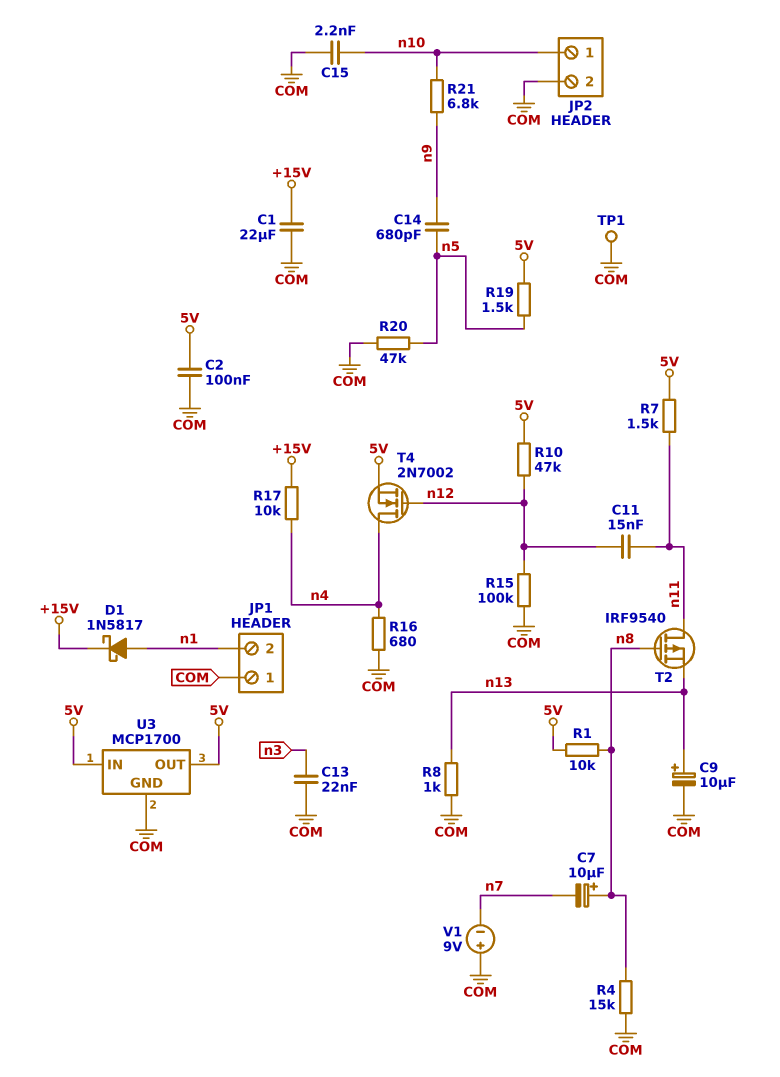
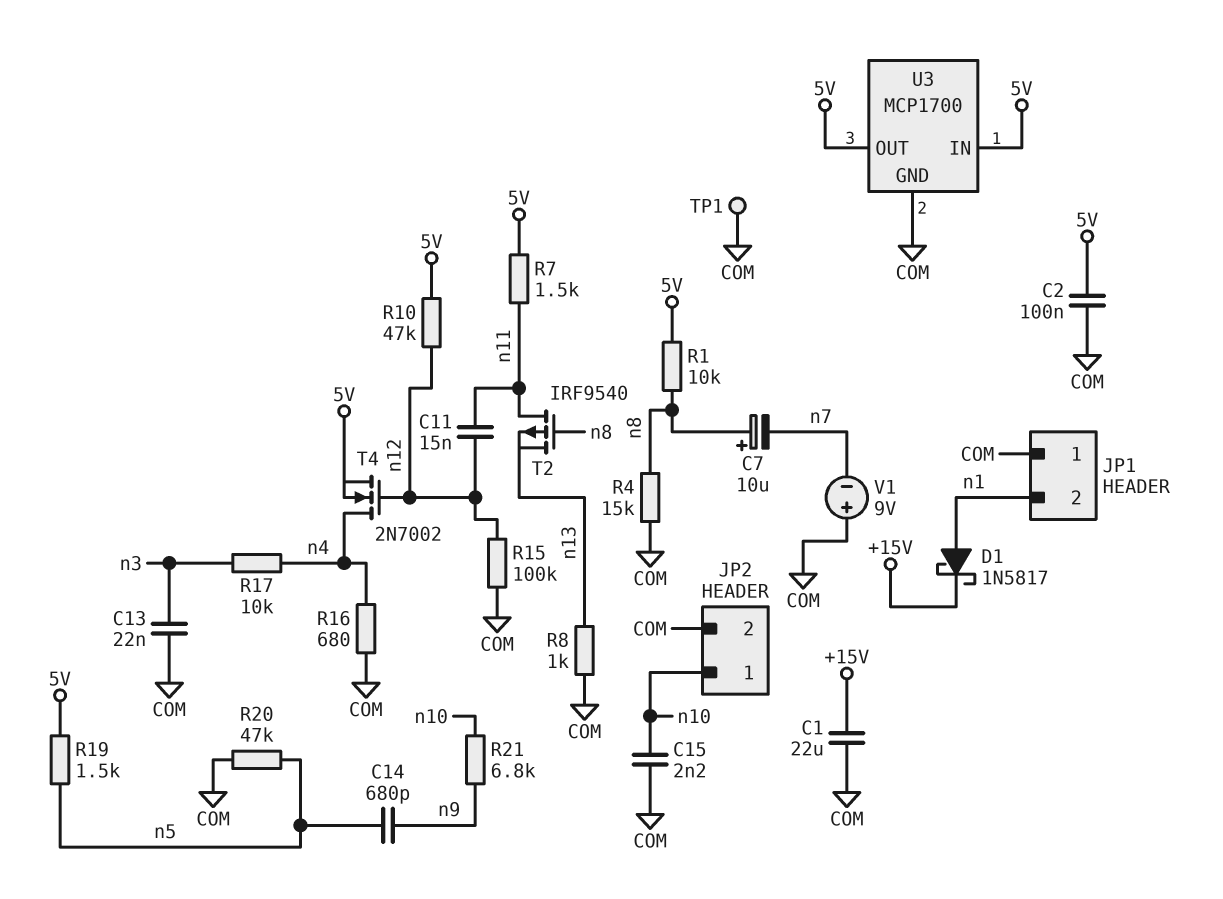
C9: 10uF (plus n13, minus COM) -> none
R17: 10k (+15V, n4) -> 10k (n3, n4)

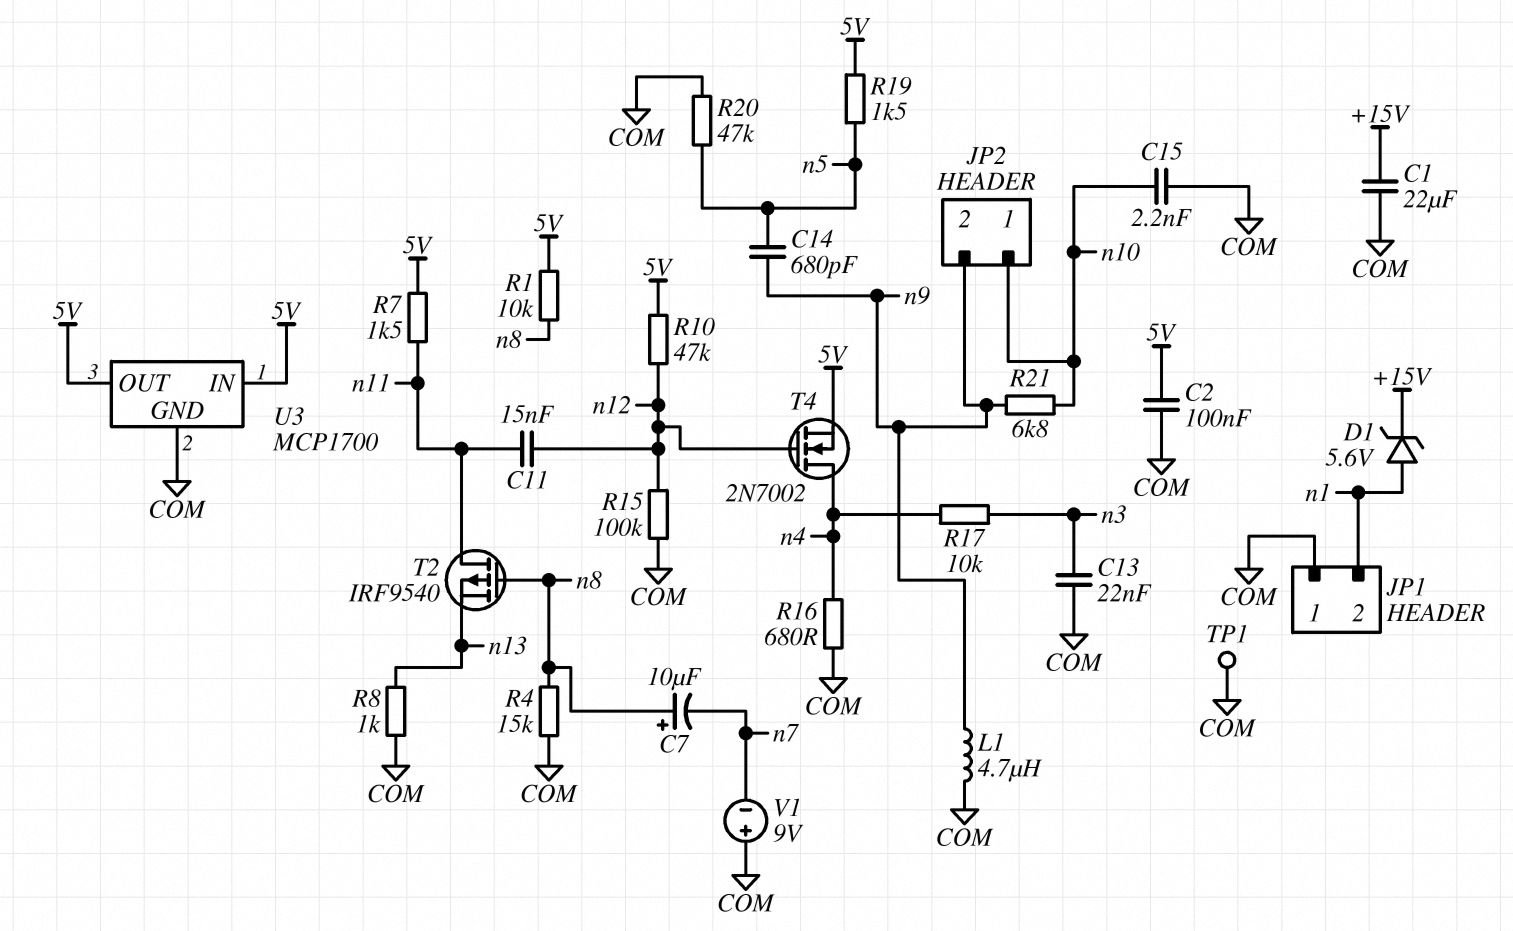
D1: schottky 1N5817 (A n1, K +15V) -> zener 5.6V (A n1, K +15V)
JP2 pin 2: COM -> n9
L1: none -> 4.7uH (COM, n9)

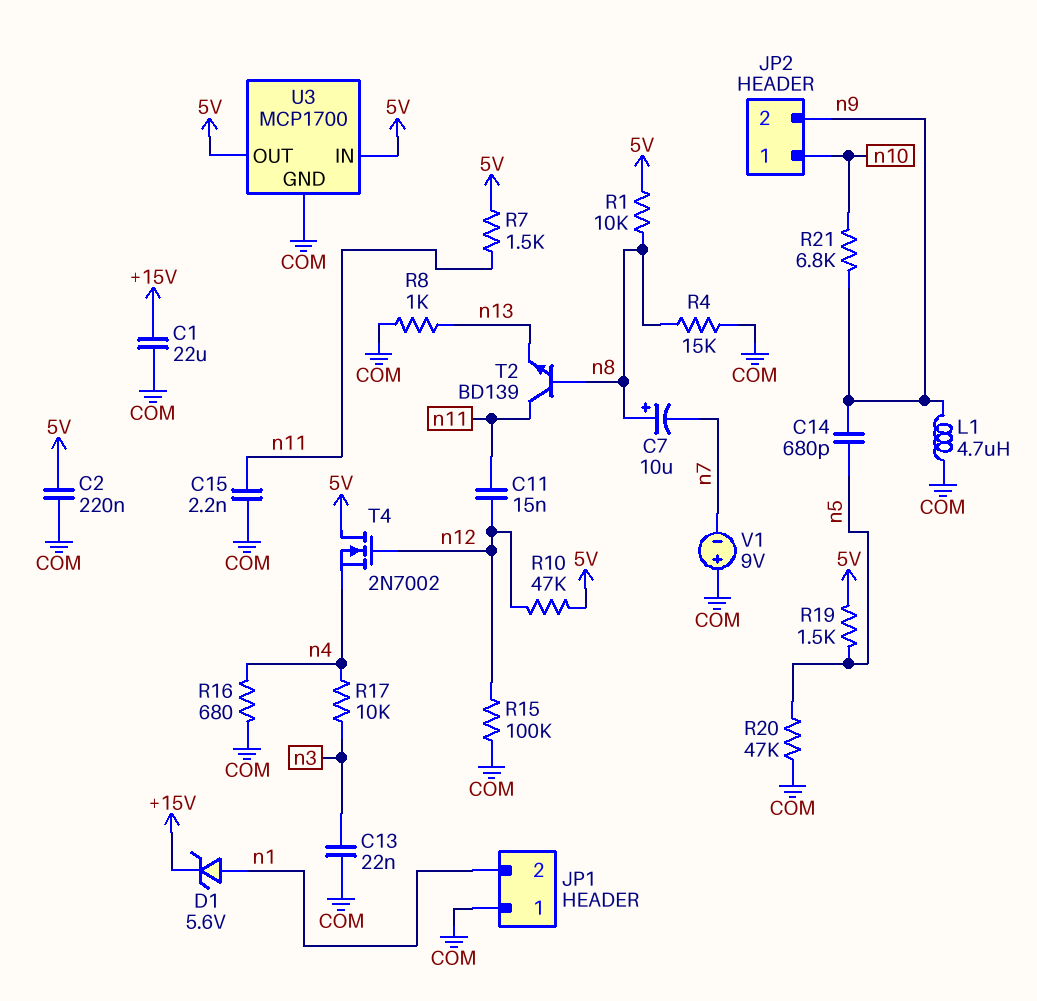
C2: 100nF (5V, COM) -> 220nF (5V, COM)
C15: 2.2nF (COM, n10) -> 2.2nF (COM, n11)
T2: PMOS IRF9540 (G n8, D n11, S n13) -> NPN BD139 (B n8, C n11, E n13)
T4: NMOS 2N7002 (G n12, D n4, S 5V) -> NMOS 2N7002 (G n12, D 5V, S n4)
TP1: test point (COM) -> none

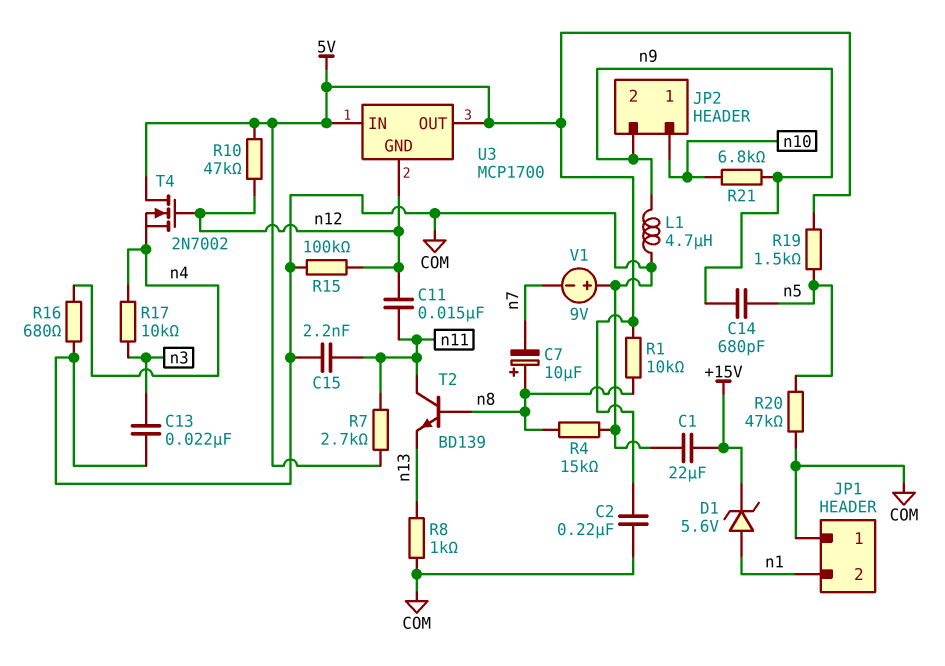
R7: 1.5k (5V, n11) -> 2.7k (5V, n11)
U3 pin GND: COM -> n12

